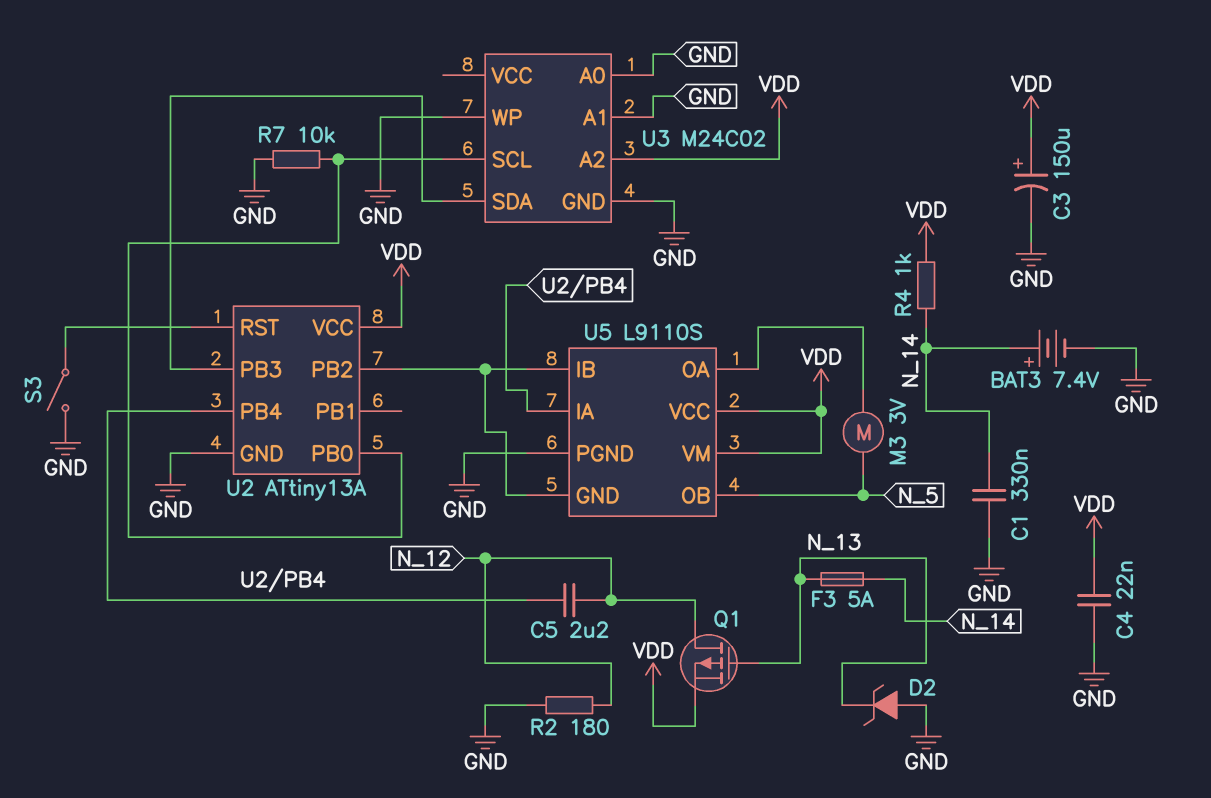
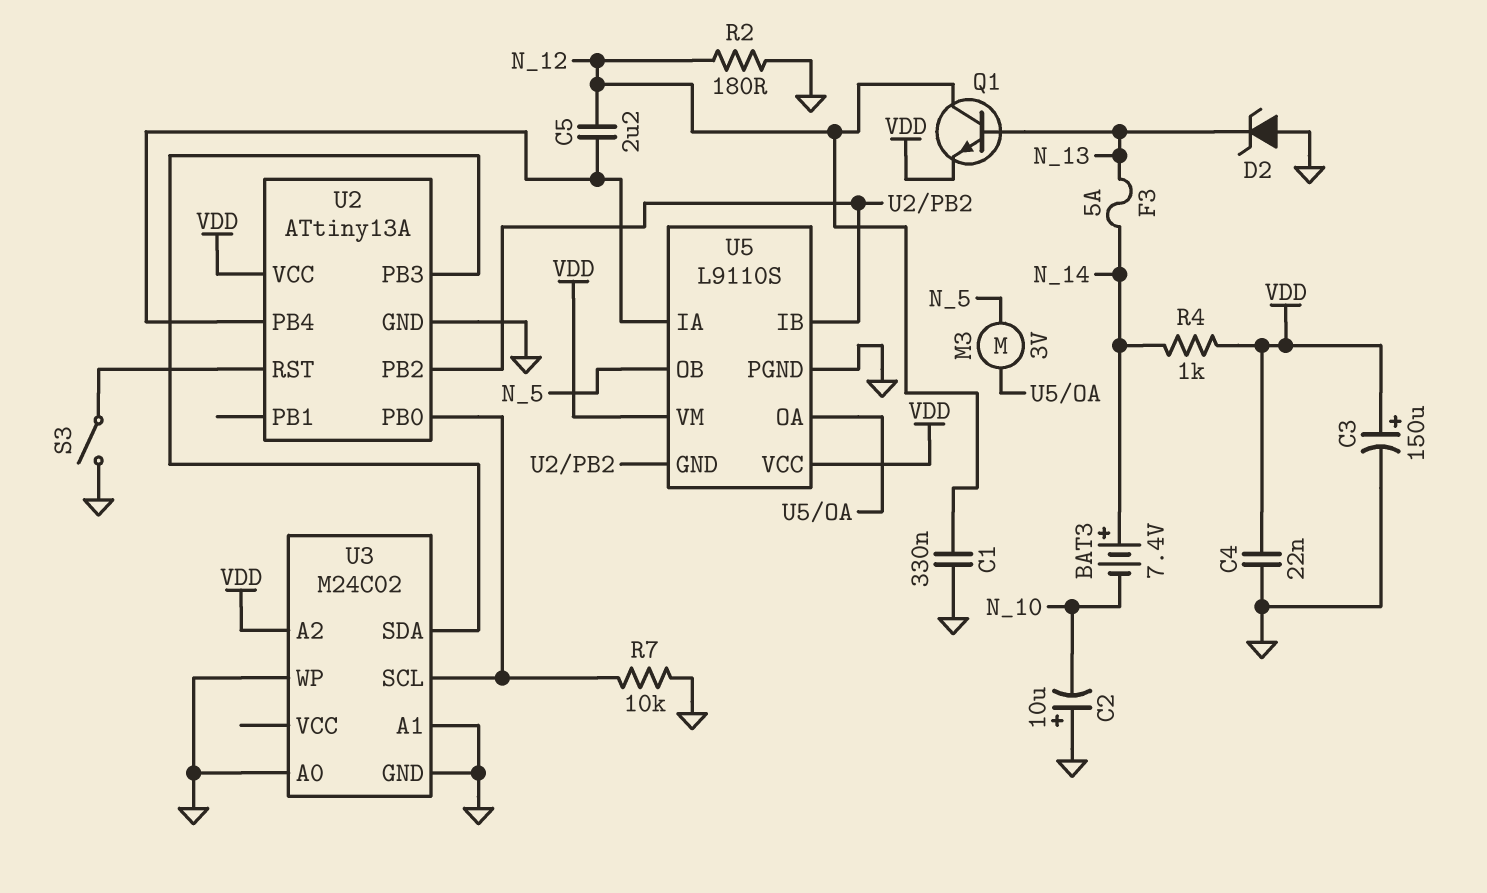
BAT3: 7.4V (plus N_14, minus GND) -> 7.4V (plus N_14, minus N_10)
C1: 330nF (GND, N_14) -> 330nF (GND, N_12)
C2: none -> 10uF (plus GND, minus N_10)
Q1: PMOS (G N_13, D N_12, S VDD) -> NPN (B N_13, C N_12, E VDD)

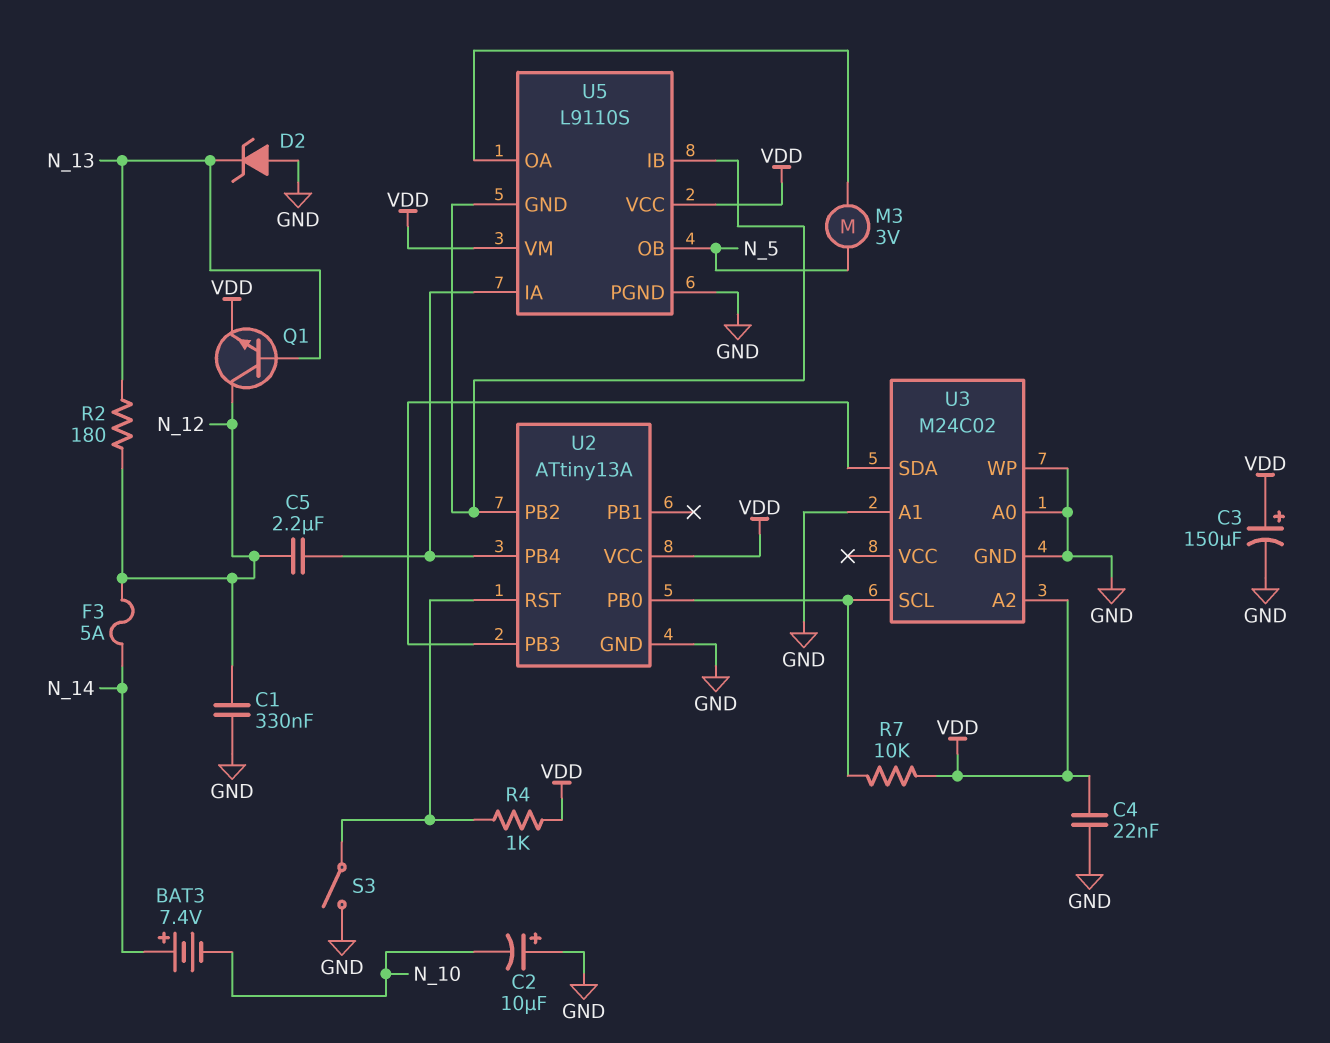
F3: 5A (N_13, N_14) -> 5A (N_12, N_14)
R2: 180 (GND, N_12) -> 180 (N_12, N_13)
R4: 1k (N_14, VDD) -> 1k (U2/RST, VDD)
R7: 10k (GND, U2/PB0) -> 10k (U2/PB0, VDD)

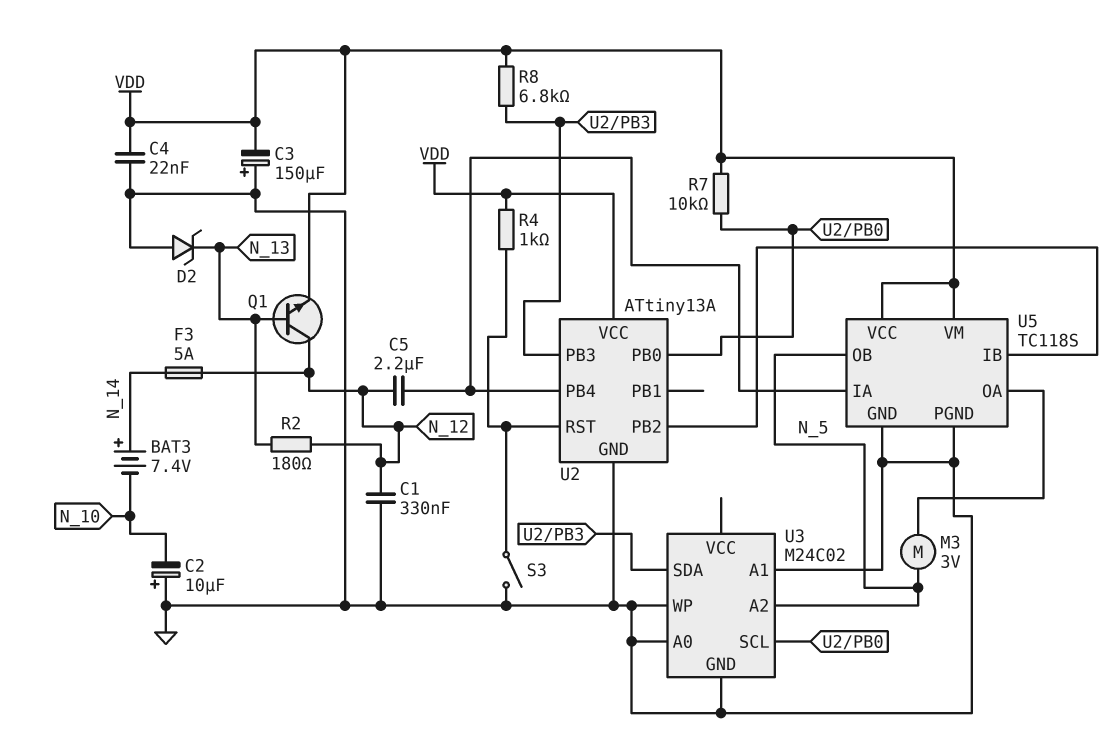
C3: 150uF (plus VDD, minus GND) -> 150uF (plus GND, minus VDD)
R8: none -> 6.8k (U2/PB3, VDD)
U3 pin A2: VDD -> N_5
U5: L9110S -> TC118S
U5 pin GND: U2/PB2 -> GND

